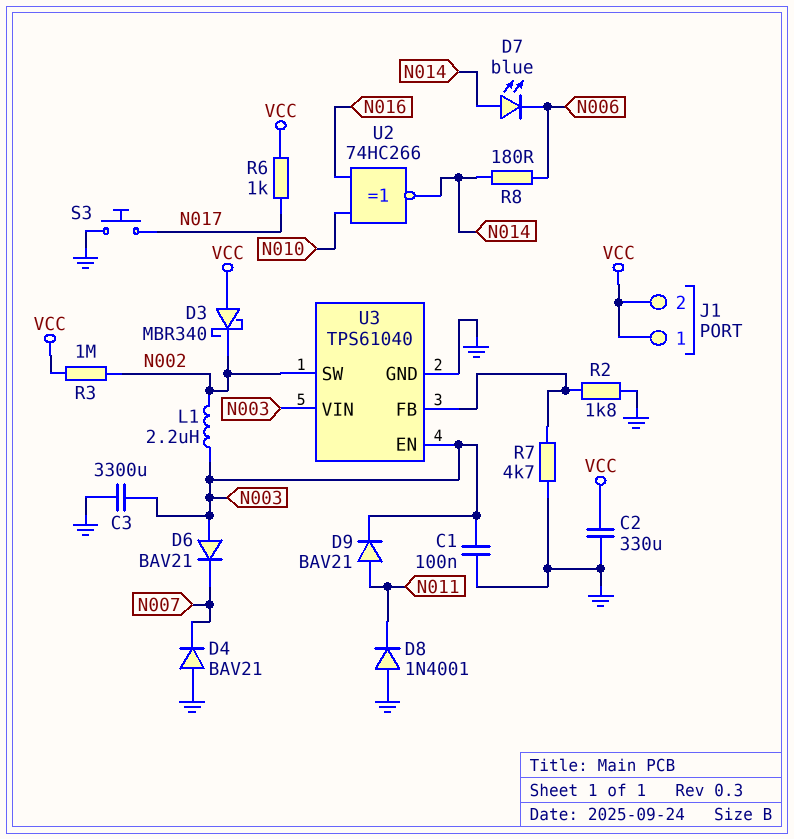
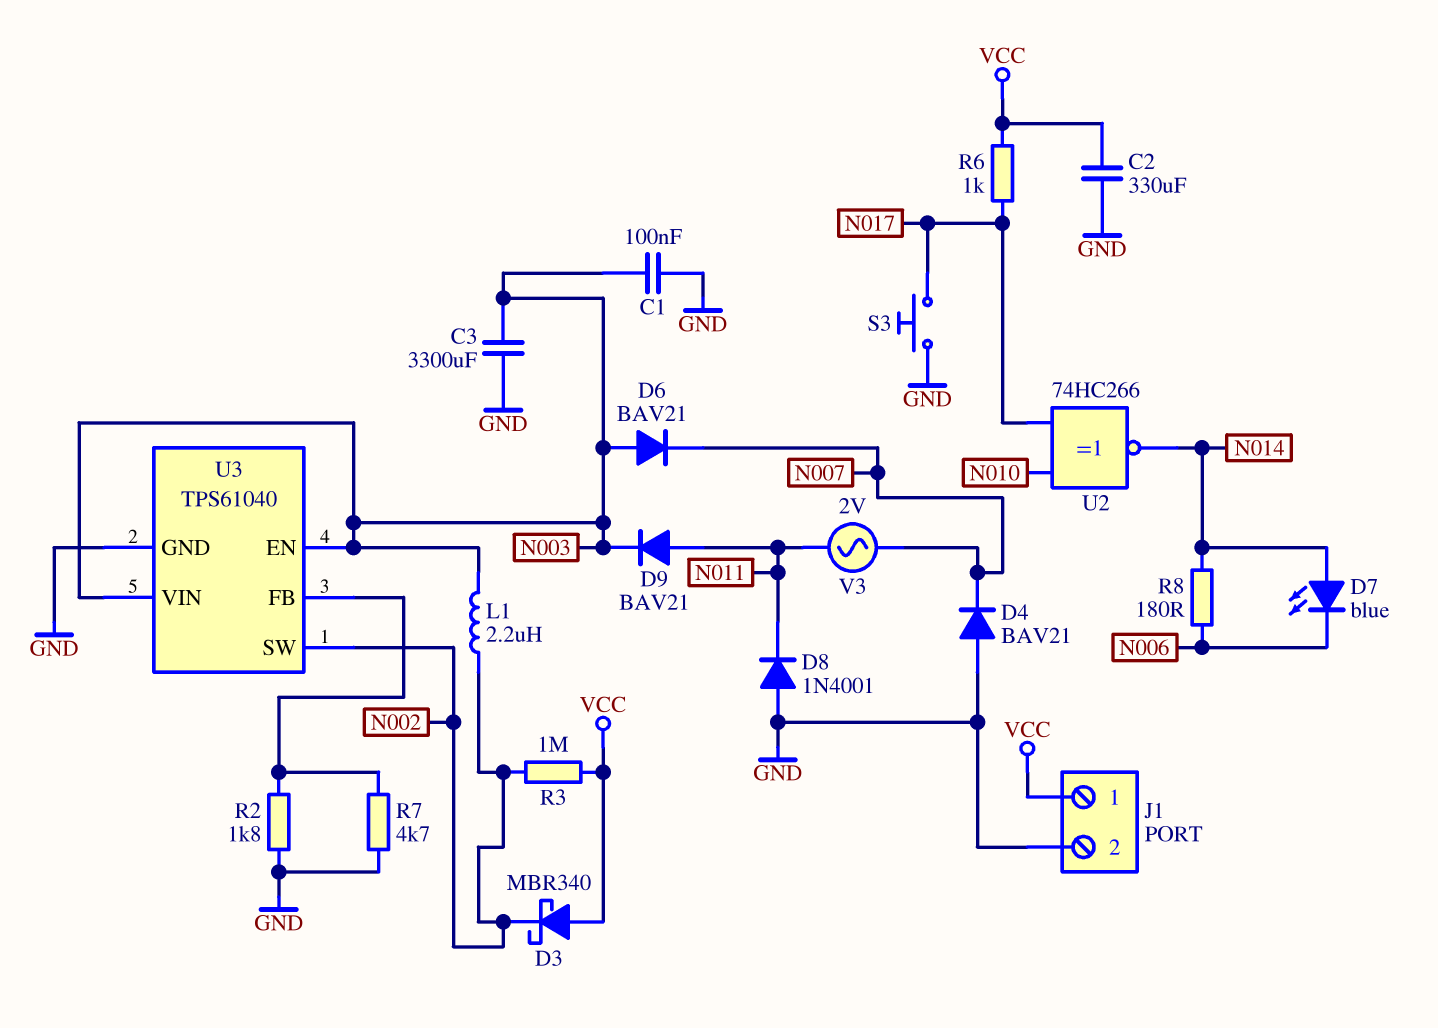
J1 pin 2: VCC -> GND
U2: XNOR 74HC266 (in N010, in N016, out N014) -> XNOR 74HC266 (in N010, in N017, out N014)
V3: none -> AC 2V (N007, N011)

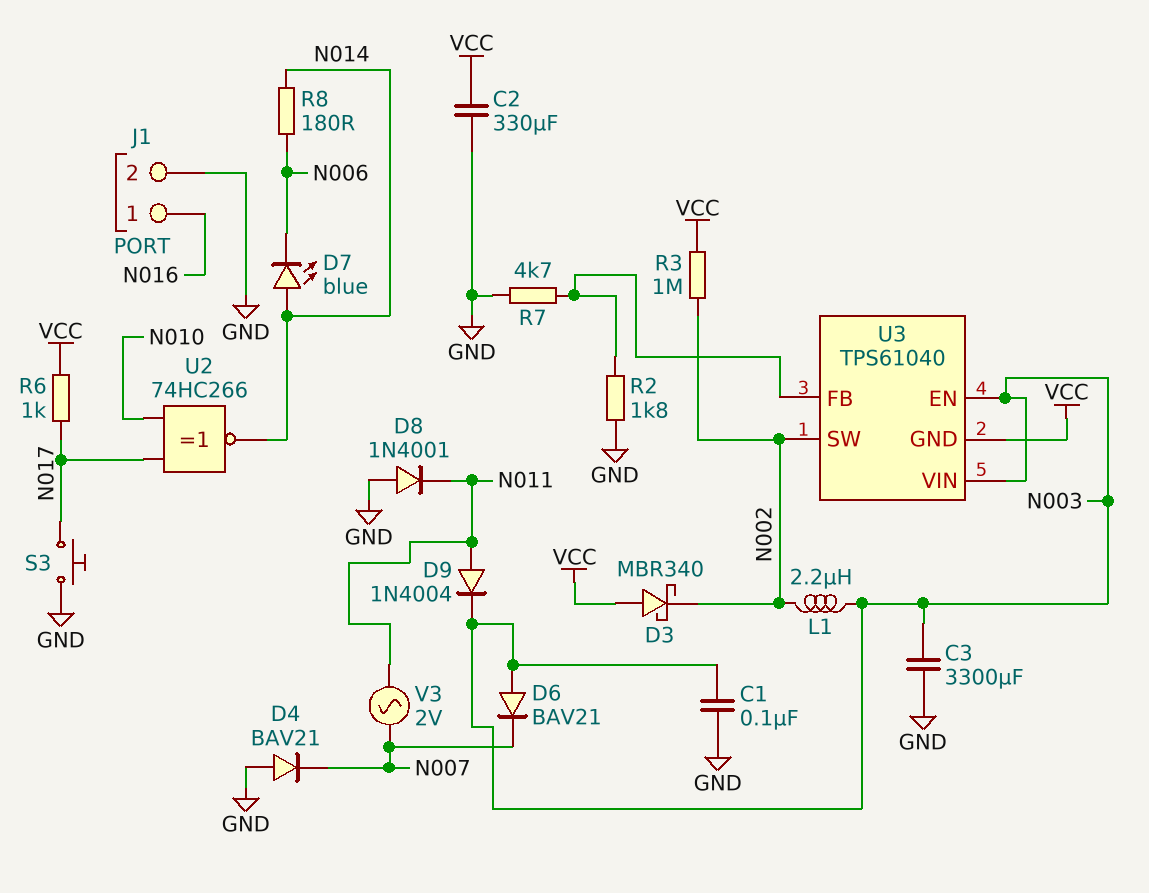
D9: diode BAV21 (A N011, K N003) -> diode 1N4004 (A N011, K N003)
J1 pin 1: VCC -> N016
U3 pin GND: GND -> VCC

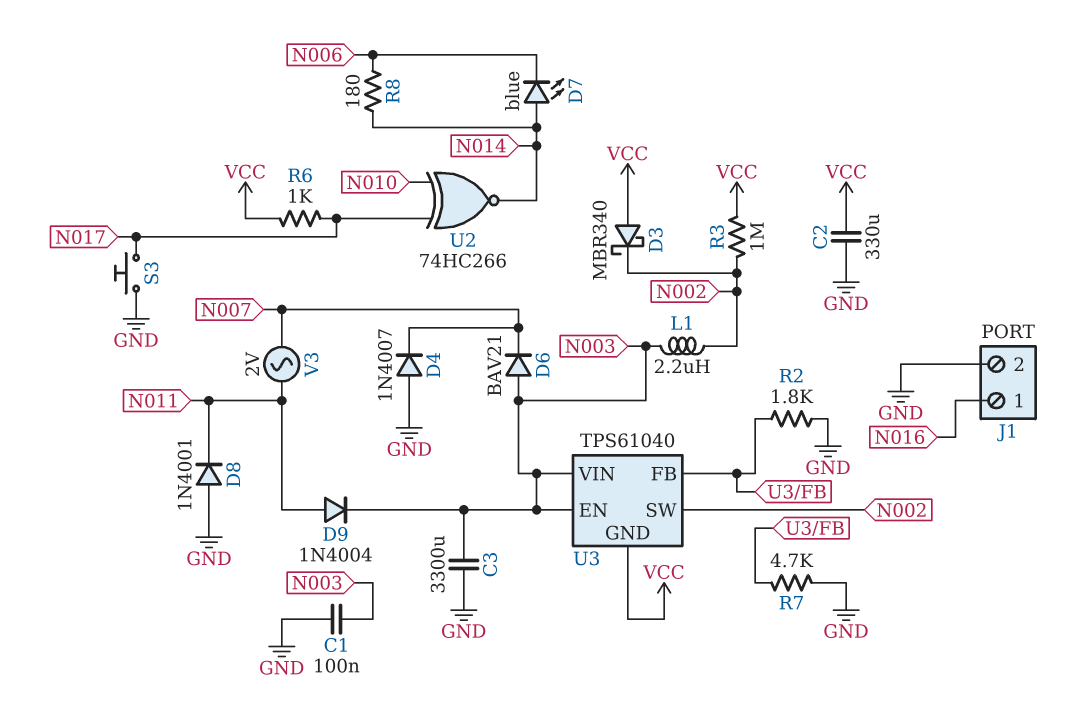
D4: diode BAV21 (A GND, K N007) -> diode 1N4007 (A GND, K N007)

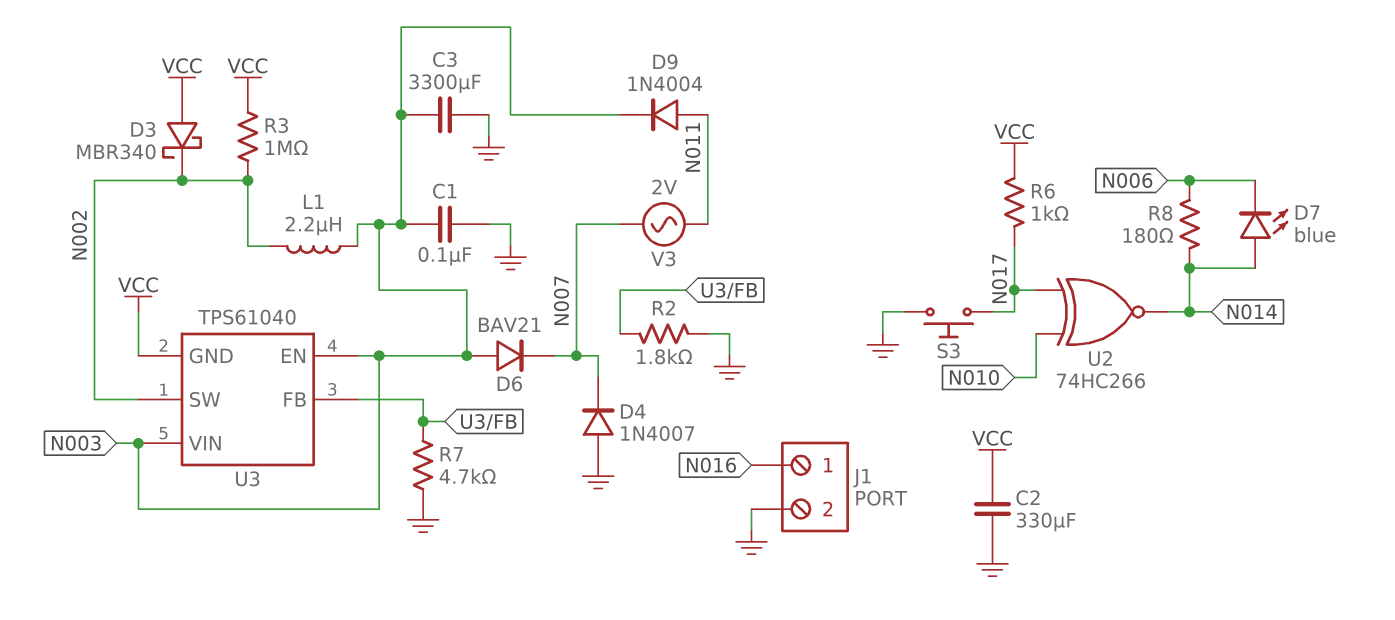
D8: diode 1N4001 (A GND, K N011) -> none

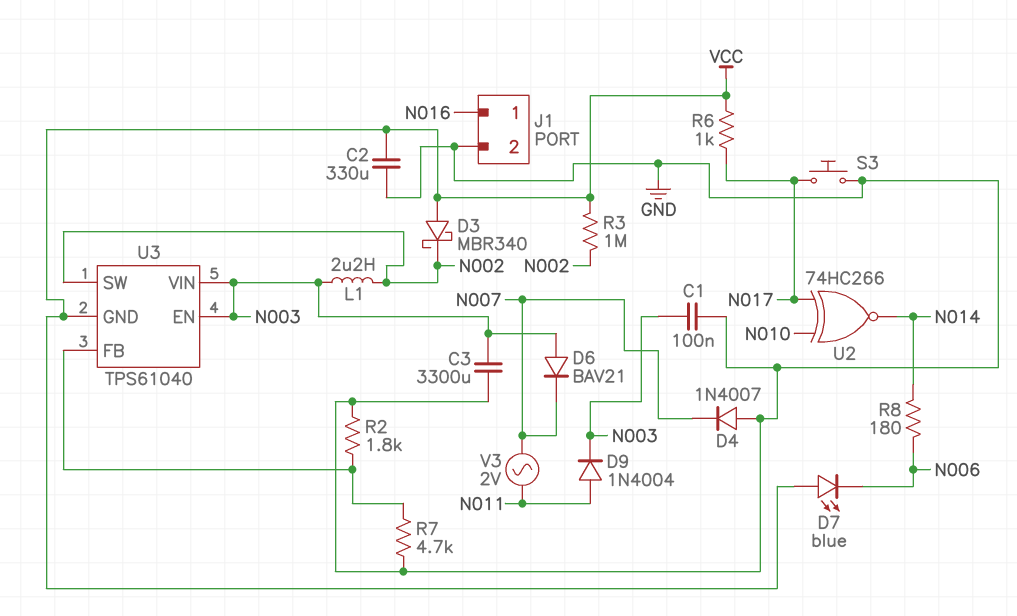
D7: LED blue (A N014, K N006) -> LED blue (A VCC, K N006)

